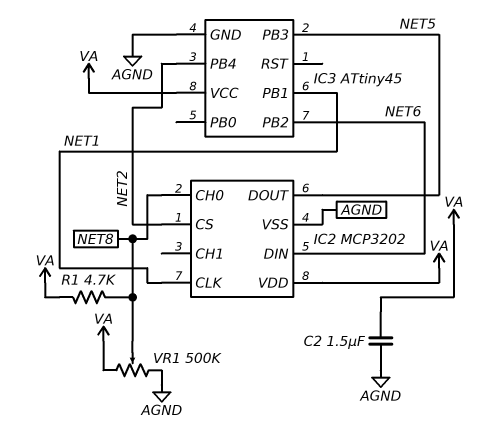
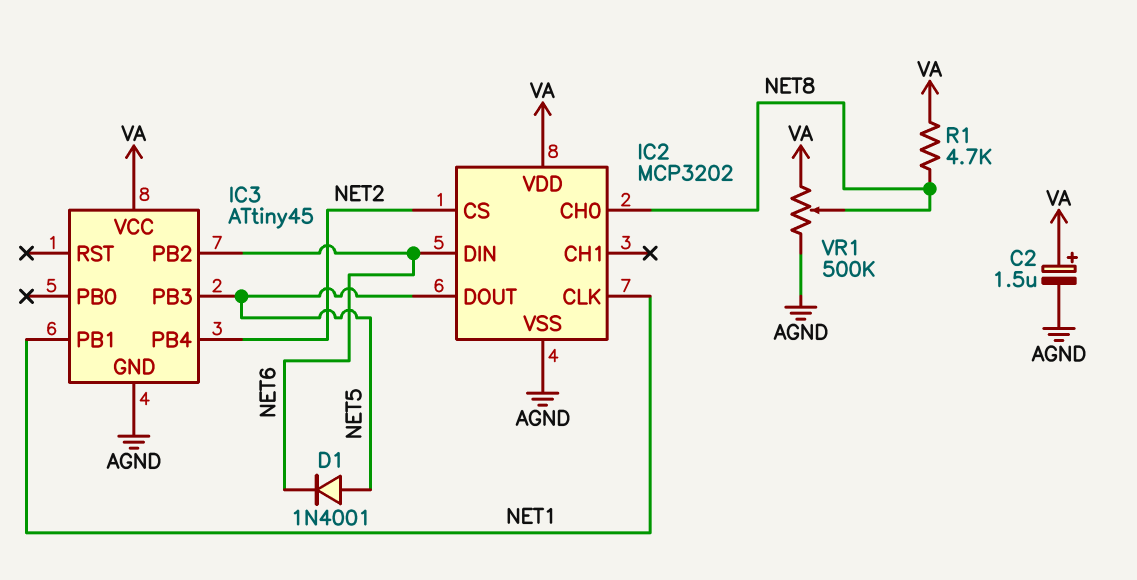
C2: 1.5uF (AGND, VA) -> 1.5uF (plus VA, minus AGND)
D1: none -> diode 1N4001 (A NET5, K NET6)

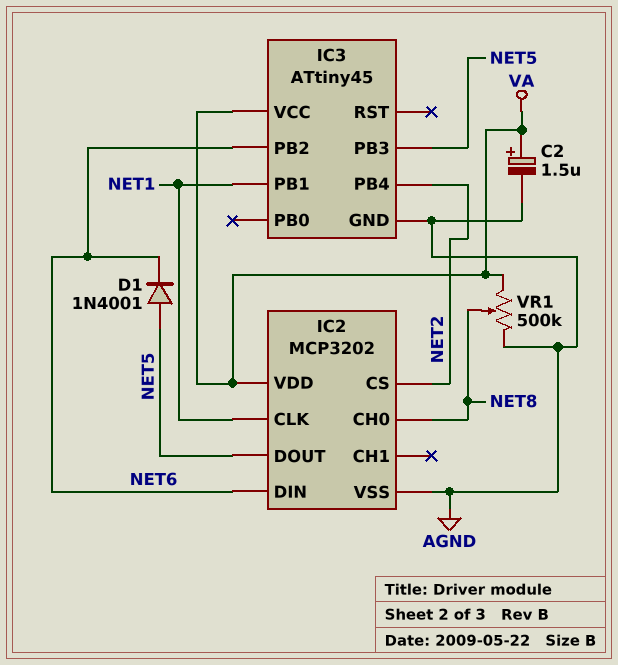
R1: 4.7k (NET8, VA) -> none

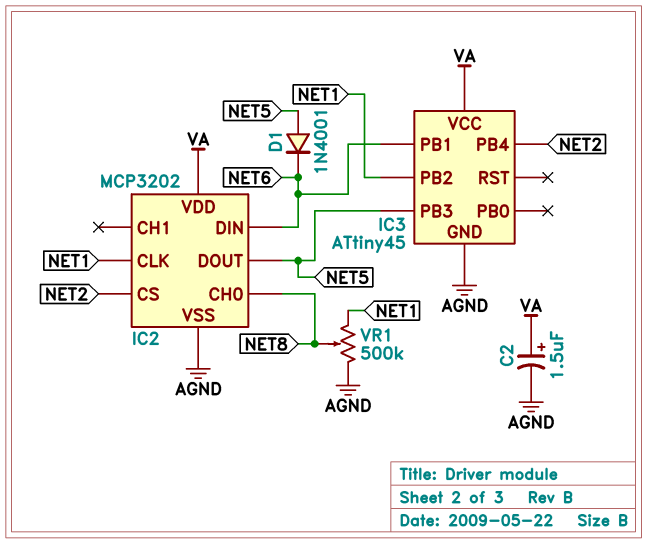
IC3 pin PB1: NET1 -> NET6
IC3 pin PB2: NET6 -> NET1
VR1: 500k (AGND, VA, wiper NET8) -> 500k (AGND, NET1, wiper NET8)

